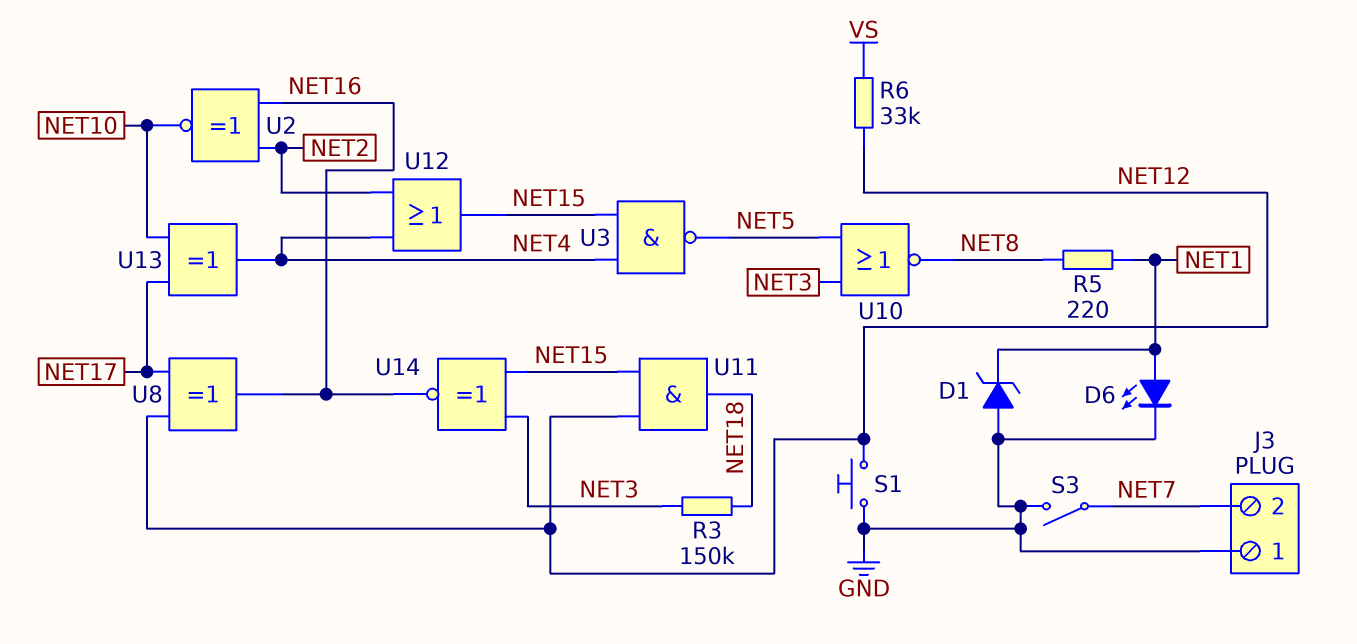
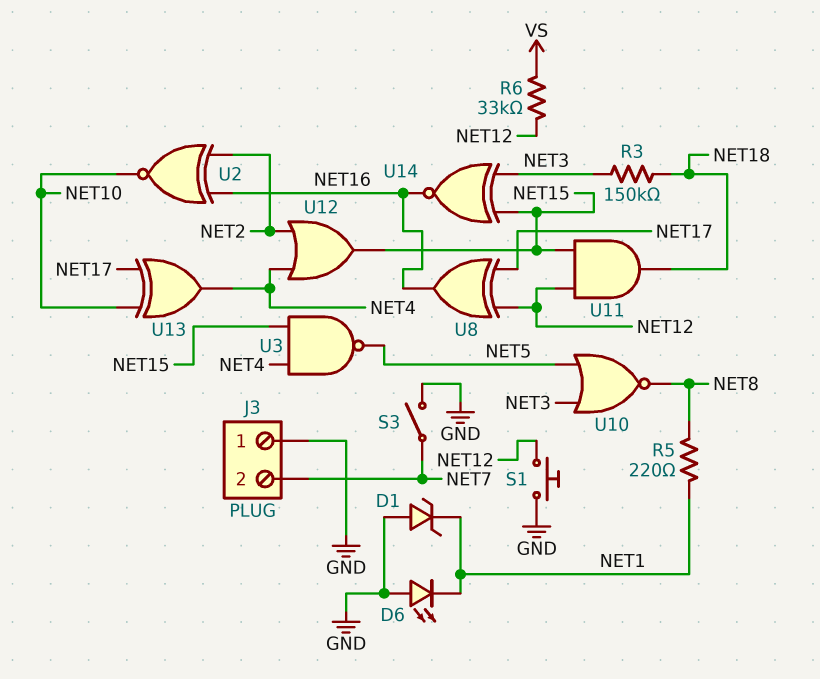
D6: LED (A NET1, K GND) -> LED (A GND, K NET1)

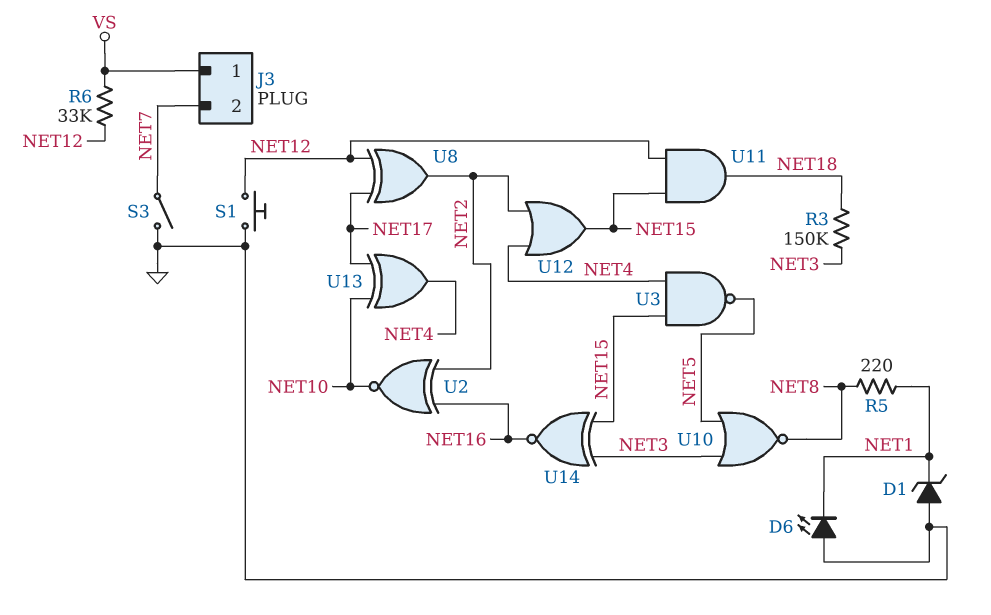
J3 pin 1: GND -> VS
U8: XOR (in NET12, in NET17, out NET16) -> XOR (in NET12, in NET17, out NET2)

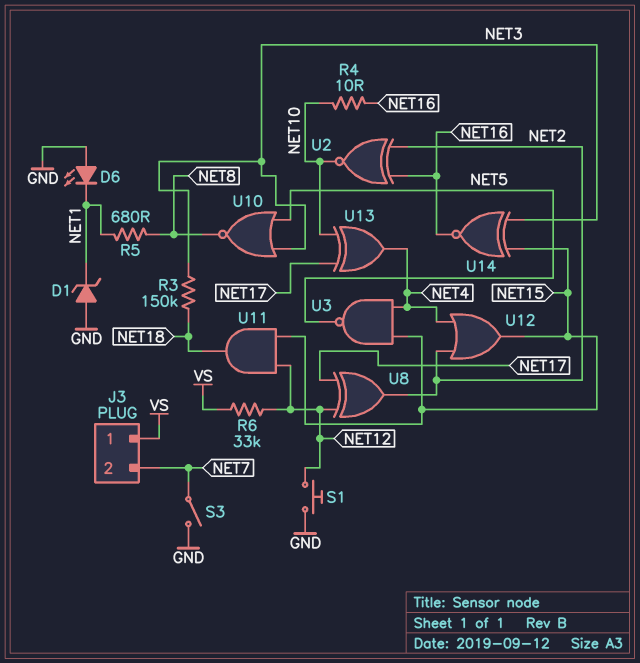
R4: none -> 10 (NET10, NET16)
R5: 220 (NET1, NET8) -> 680 (NET1, NET8)

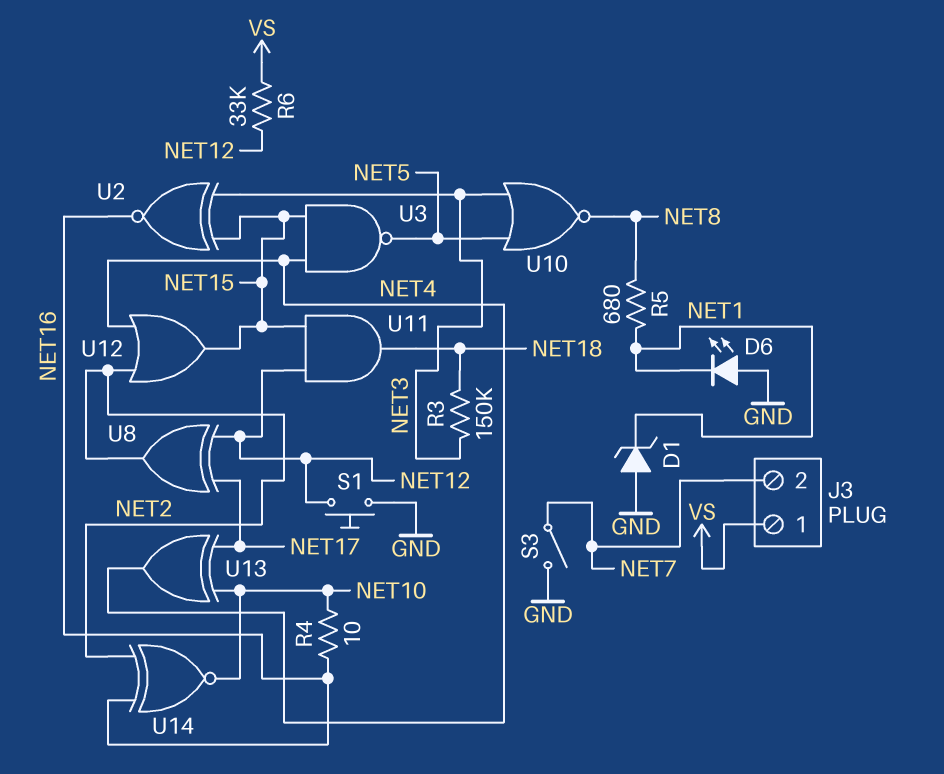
U2: XNOR (in NET2, in NET16, out NET10) -> XNOR (in NET3, in NET15, out NET16)
U14: XNOR (in NET3, in NET15, out NET16) -> XNOR (in NET2, in NET16, out NET10)

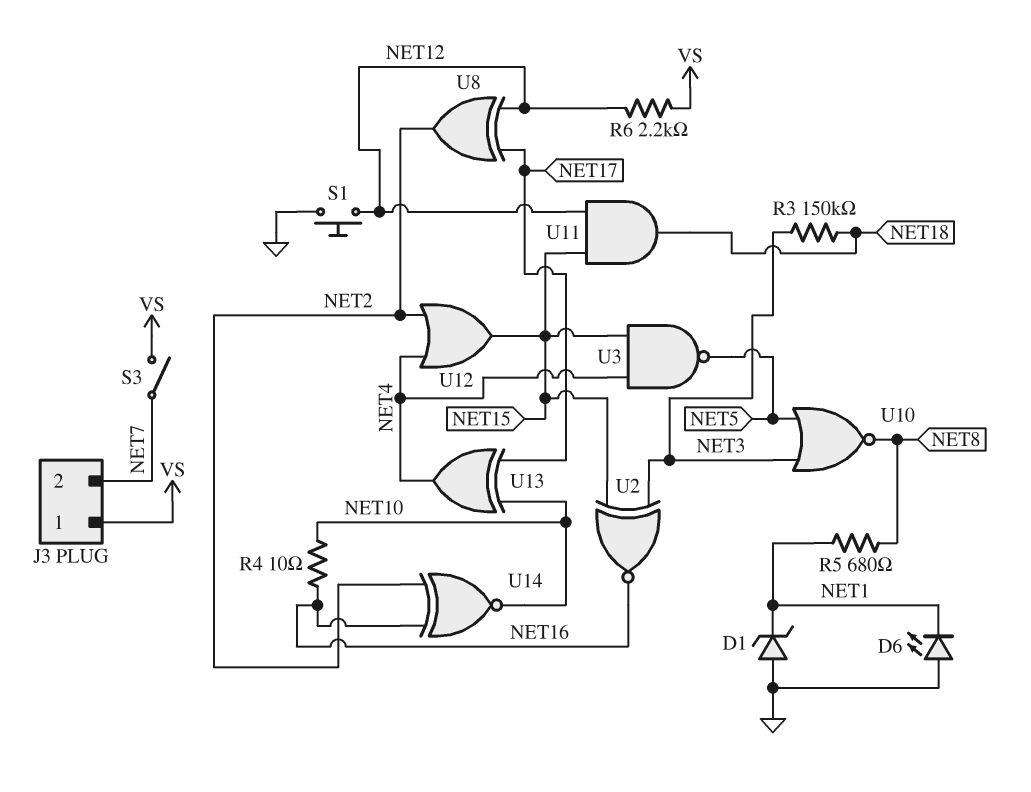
R6: 33k (NET12, VS) -> 2.2k (NET12, VS)
S3: switch (GND, NET7) -> switch (NET7, VS)

